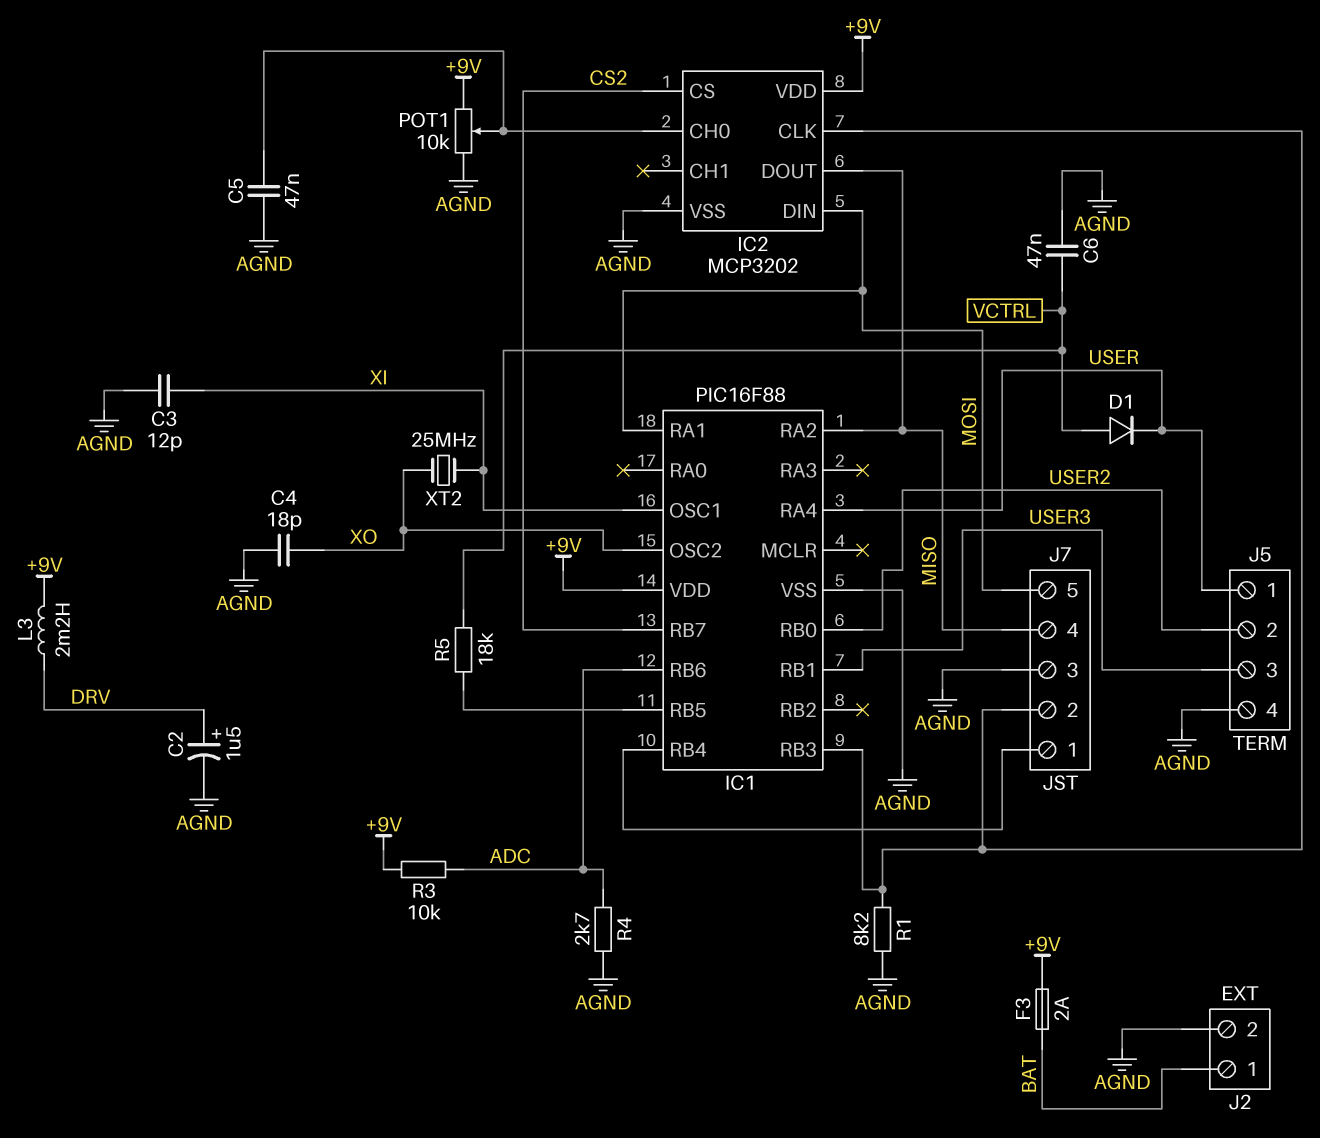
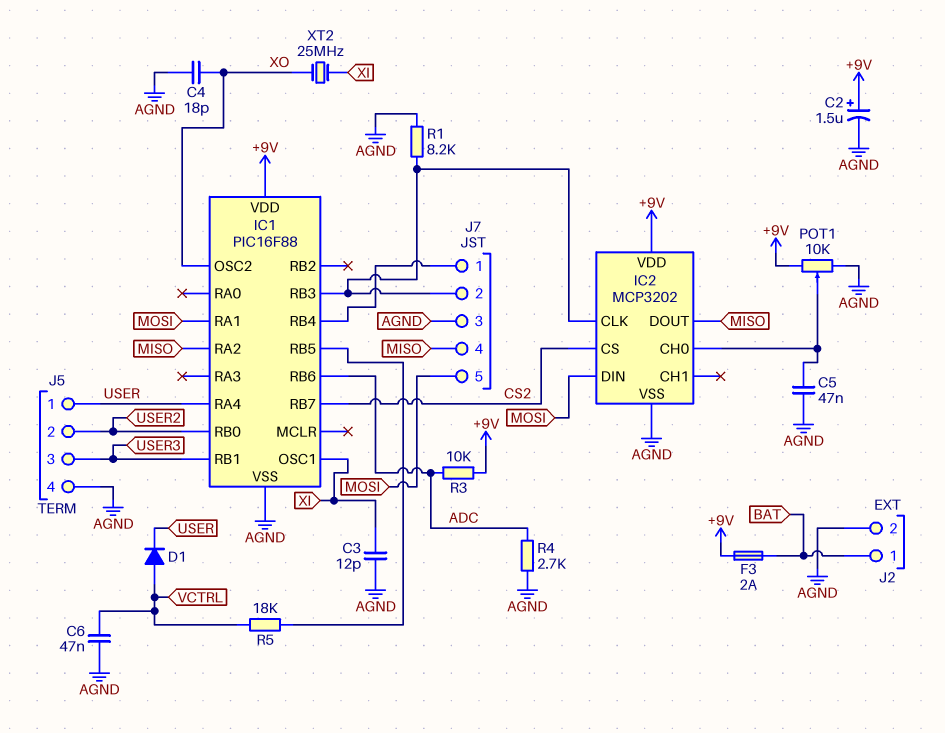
C2: 1.5uF (plus DRV, minus AGND) -> 1.5uF (plus +9V, minus AGND)
L3: 2.2mH (+9V, DRV) -> none

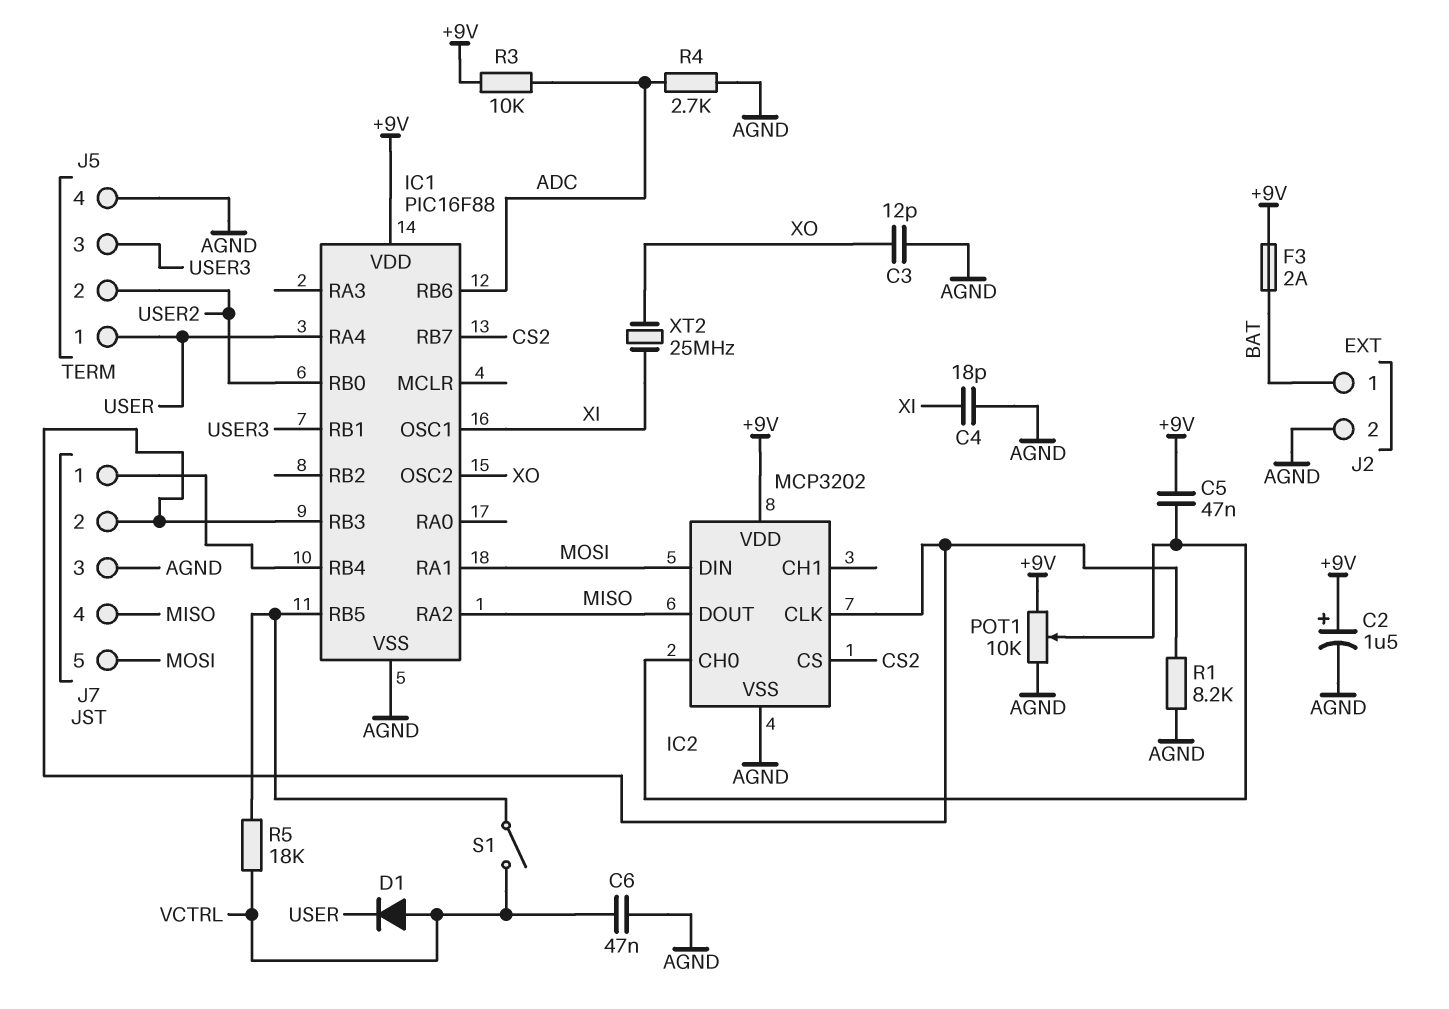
C3: 12pF (AGND, XI) -> 12pF (AGND, XO)
C4: 18pF (AGND, XO) -> 18pF (AGND, XI)
C5: 47nF (AGND, IC2/CH0) -> 47nF (+9V, IC2/CH0)
S1: none -> switch (IC1/RB5, VCTRL)

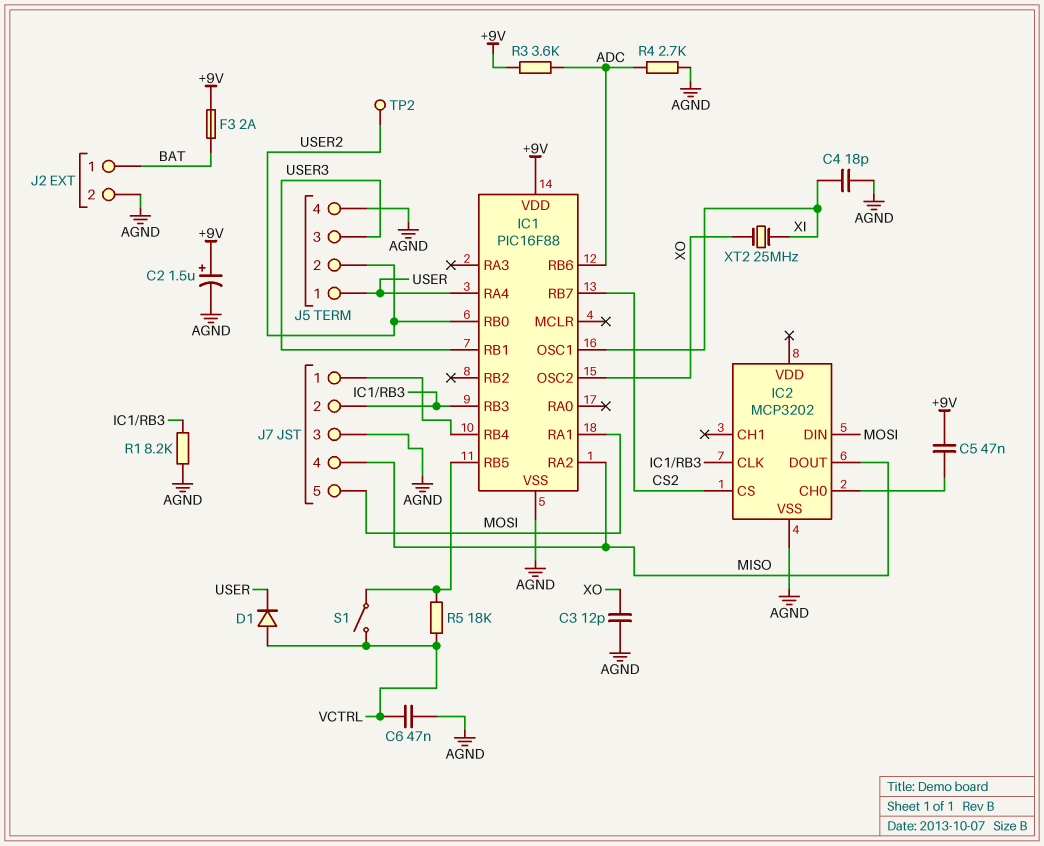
IC2 pin VDD: +9V -> none
POT1: 10k (+9V, AGND, wiper IC2/CH0) -> none
R3: 10k (+9V, ADC) -> 3.6k (+9V, ADC)
TP2: none -> test point (USER2)

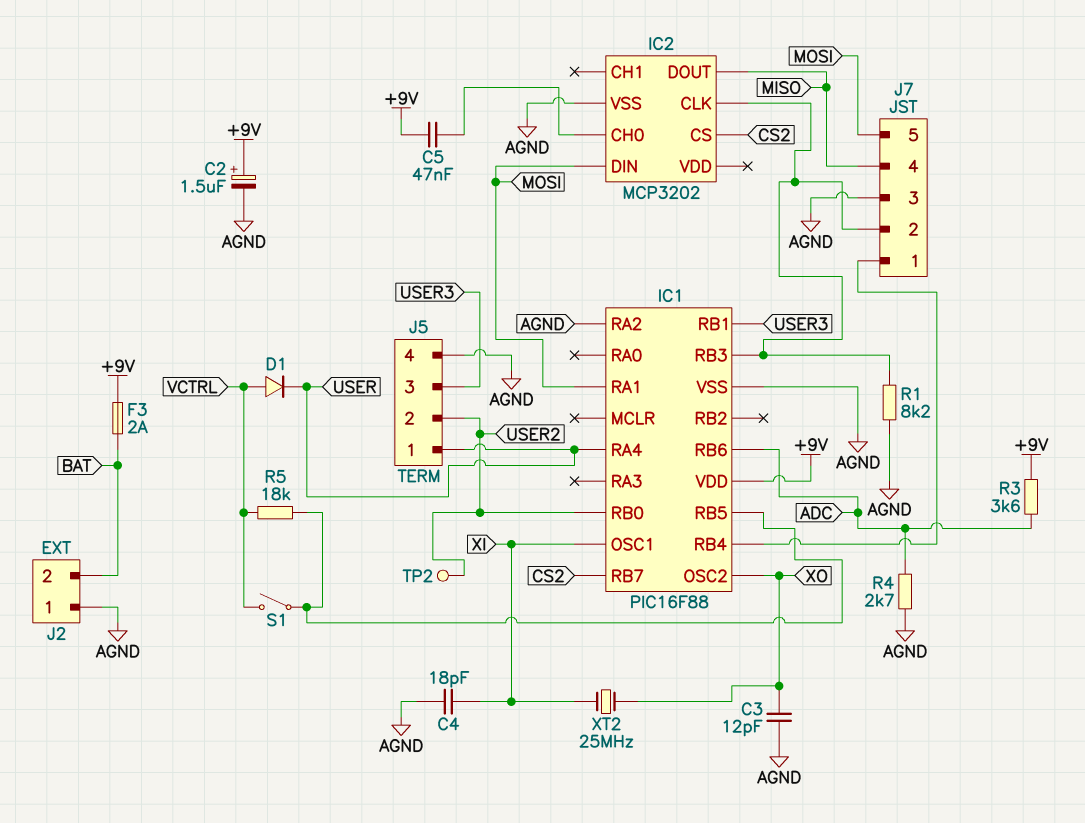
C6: 47nF (AGND, VCTRL) -> none
IC1 pin RA2: MISO -> AGND
J2 pin 1: BAT -> AGND
J2 pin 2: AGND -> BAT

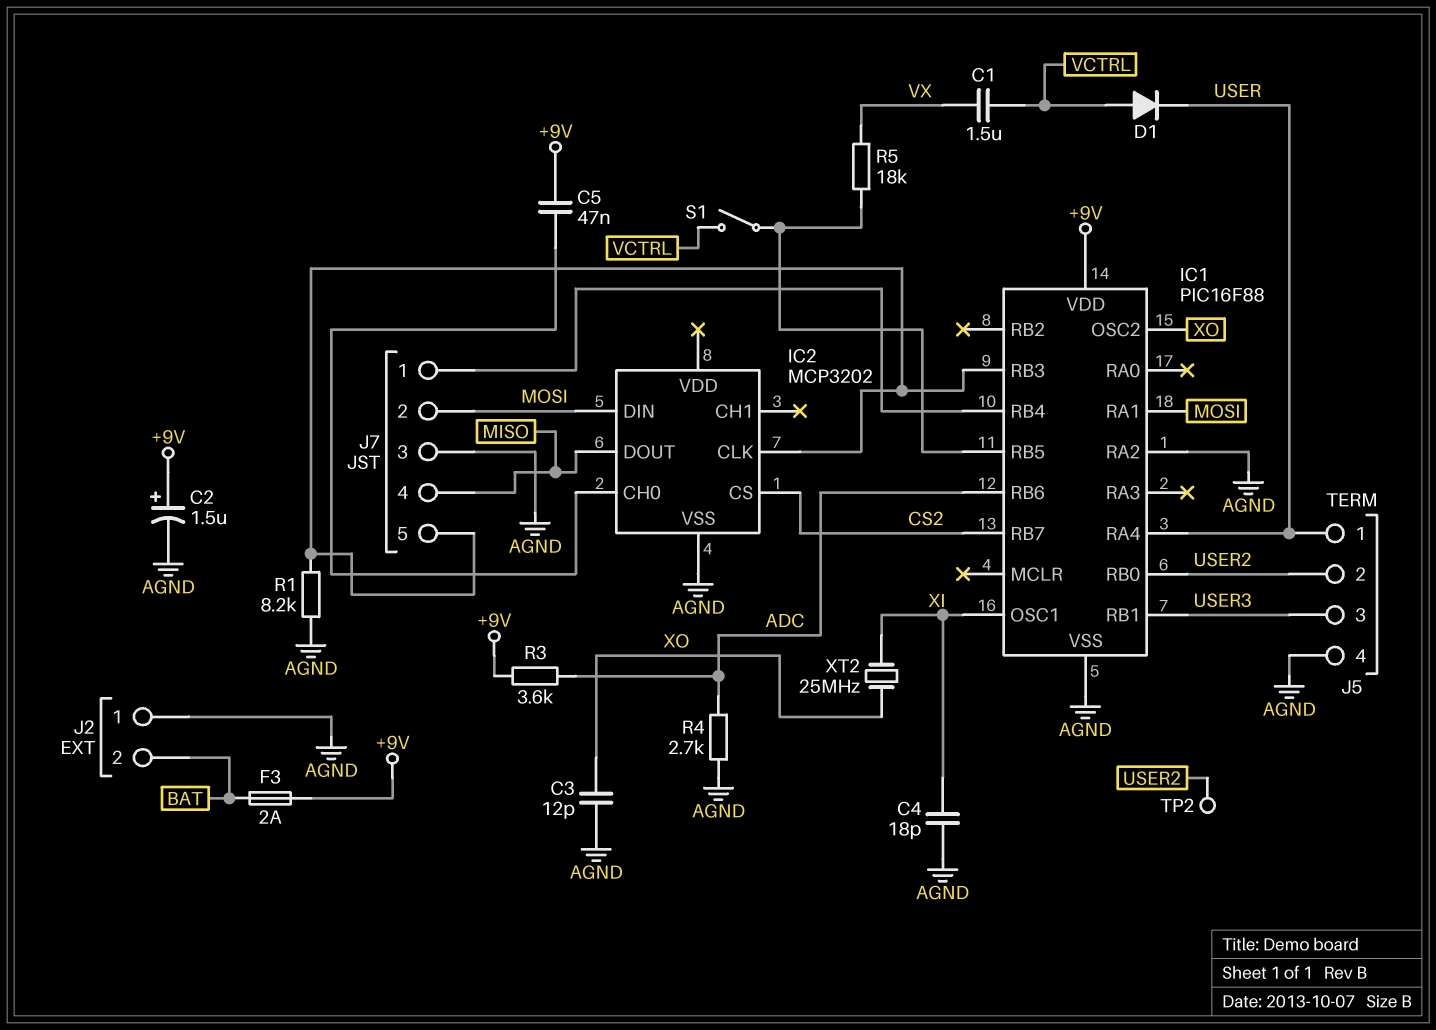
C1: none -> 1.5uF (VCTRL, VX)
J7 pin 2: IC1/RB3 -> MOSI
J7 pin 5: MOSI -> IC1/RB3
R5: 18k (IC1/RB5, VCTRL) -> 18k (IC1/RB5, VX)

